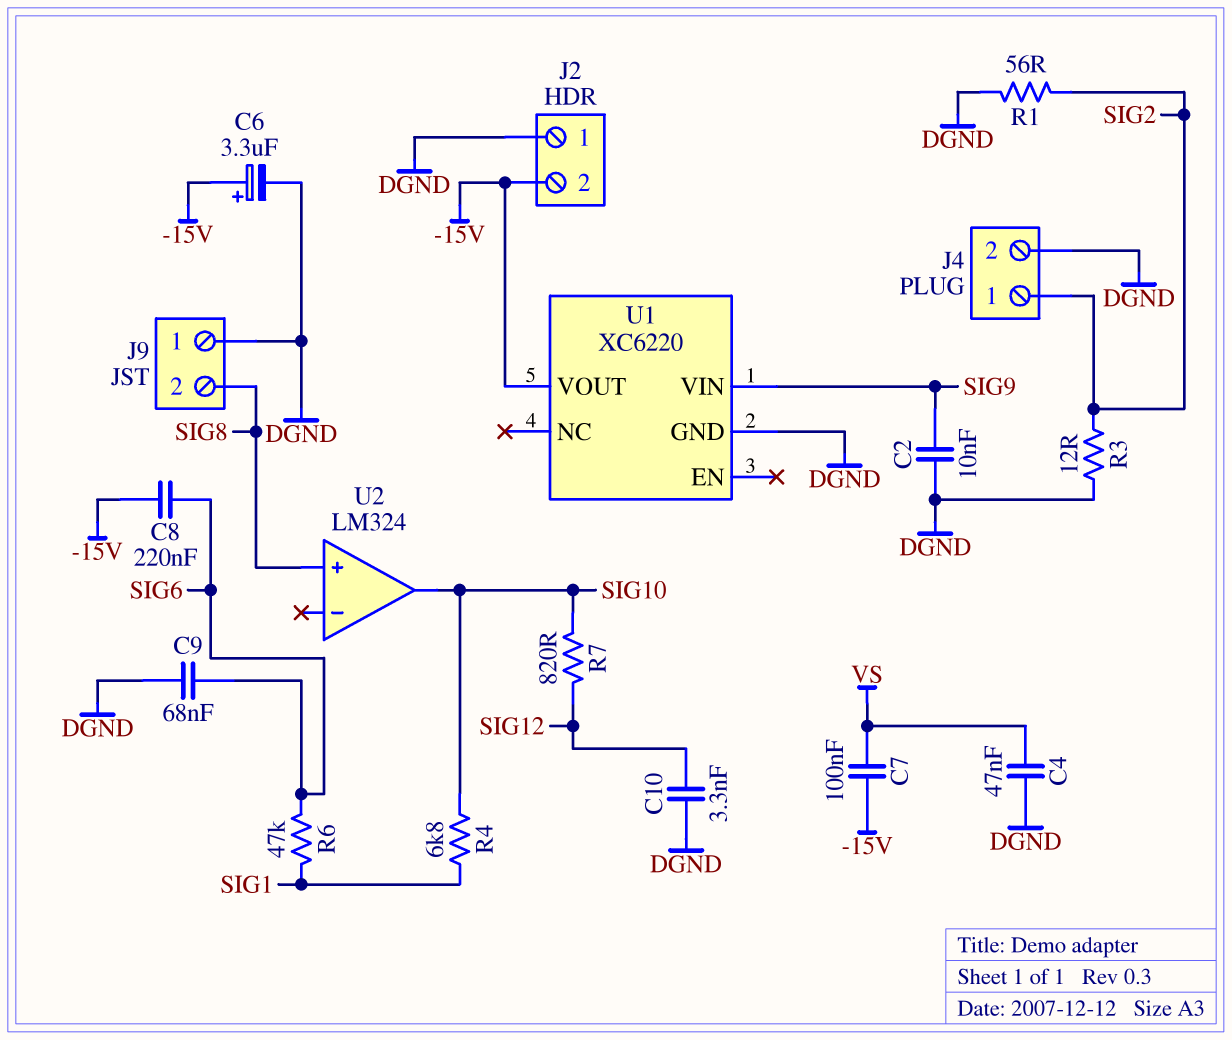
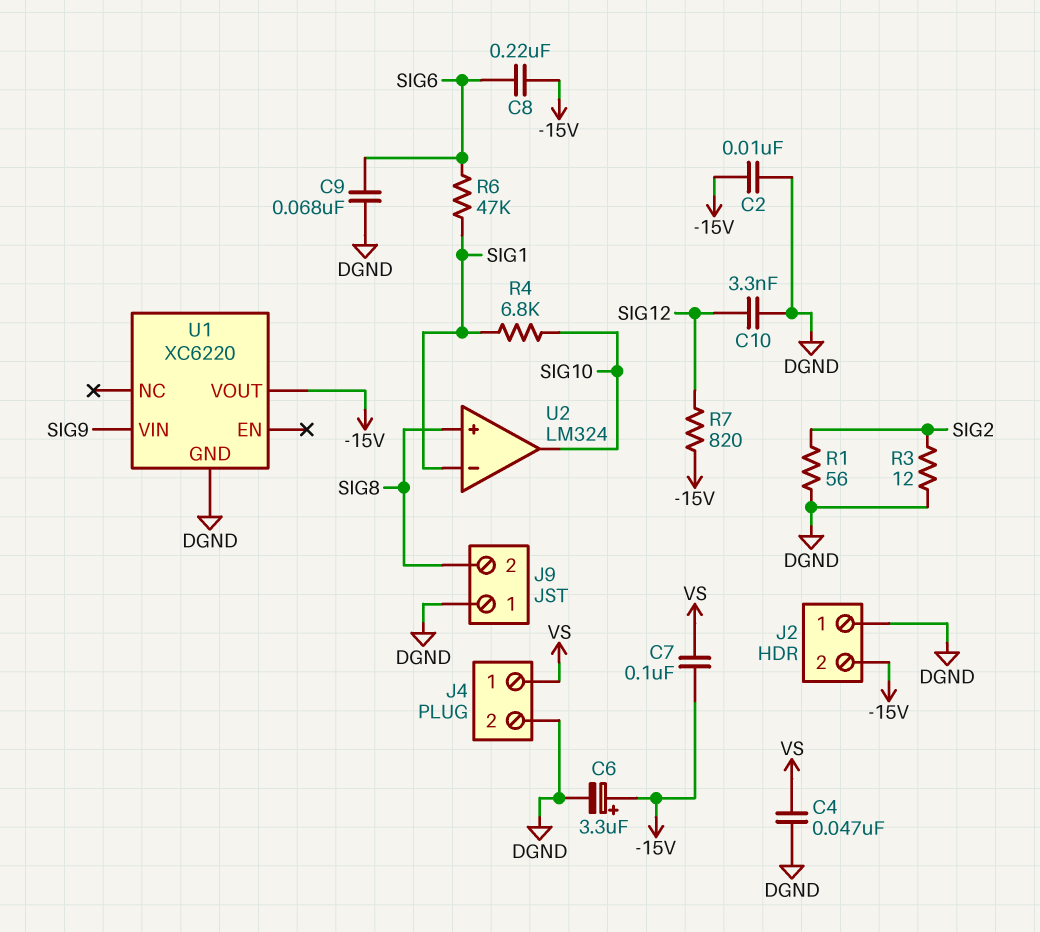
C2: 10nF (DGND, SIG9) -> 10nF (-15V, DGND)
J4 pin 1: SIG2 -> VS
R7: 820 (SIG10, SIG12) -> 820 (-15V, SIG12)
U2 pin in-: none -> SIG1

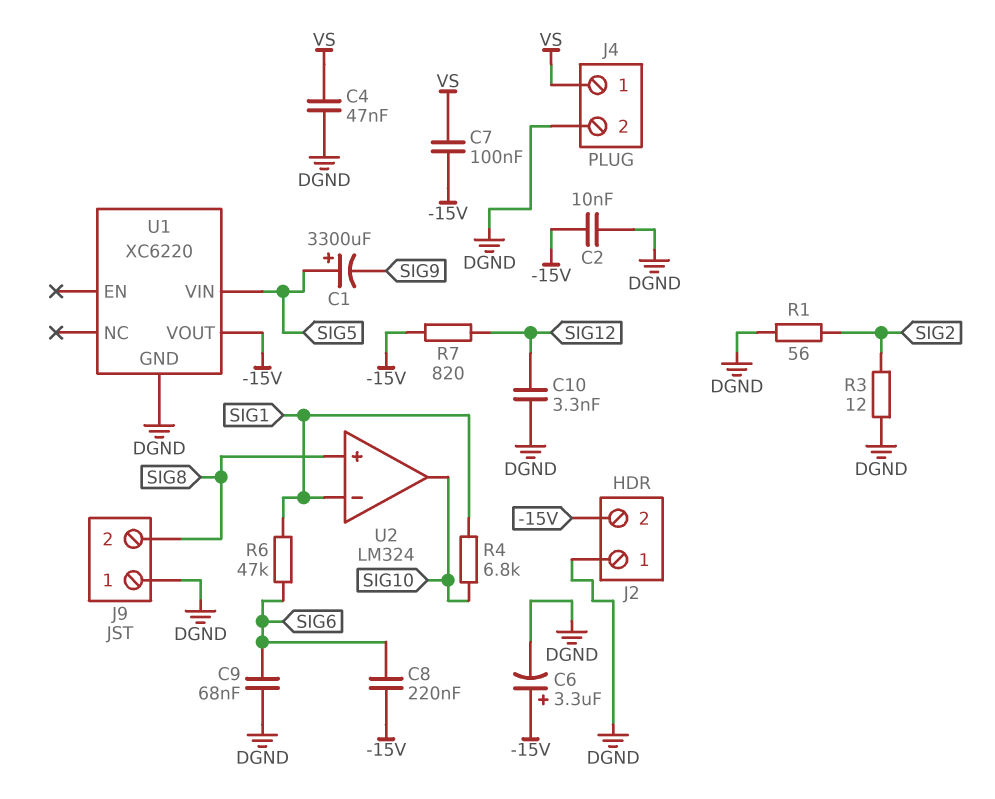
C1: none -> 3300uF (plus SIG5, minus SIG9)
U1 pin VIN: SIG9 -> SIG5

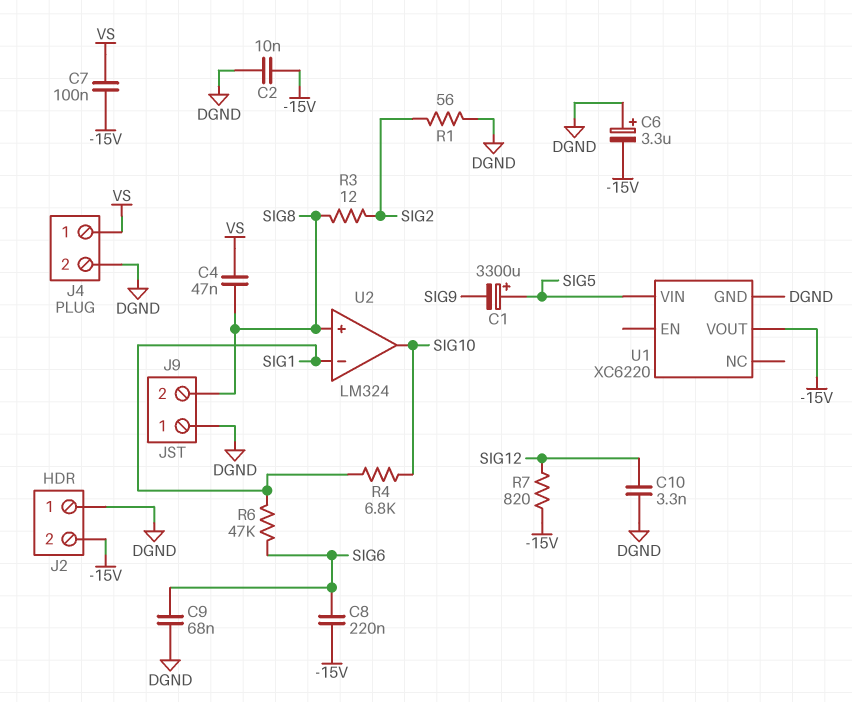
C4: 47nF (DGND, VS) -> 47nF (SIG8, VS)
C6: 3.3uF (plus -15V, minus DGND) -> 3.3uF (plus DGND, minus -15V)
R3: 12 (DGND, SIG2) -> 12 (SIG2, SIG8)

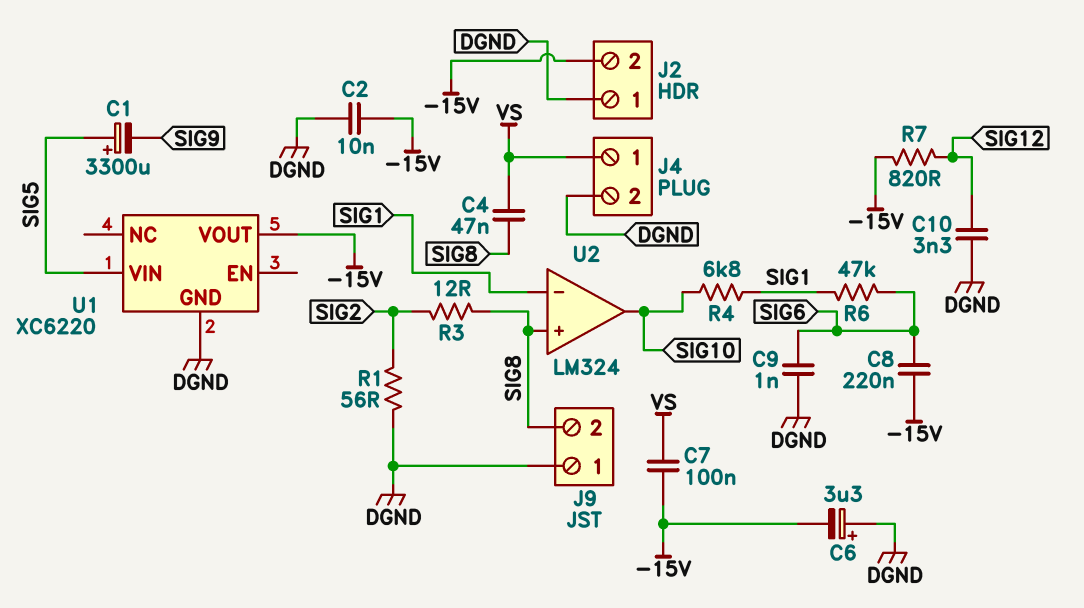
C9: 68nF (DGND, SIG6) -> 1nF (DGND, SIG6)

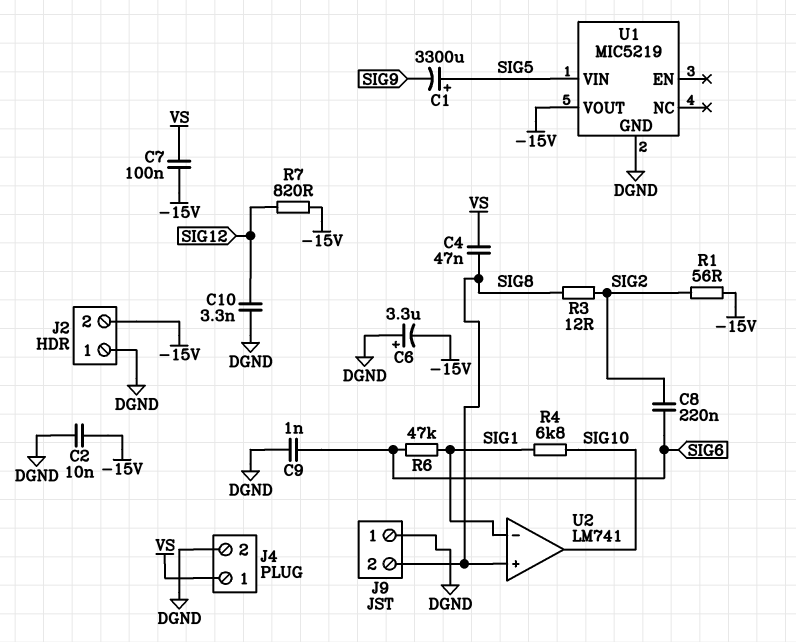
C8: 220nF (-15V, SIG6) -> 220nF (SIG2, SIG6)
R1: 56 (DGND, SIG2) -> 56 (-15V, SIG2)
U1: XC6220 -> MIC5219
U2: LM324 -> LM741

